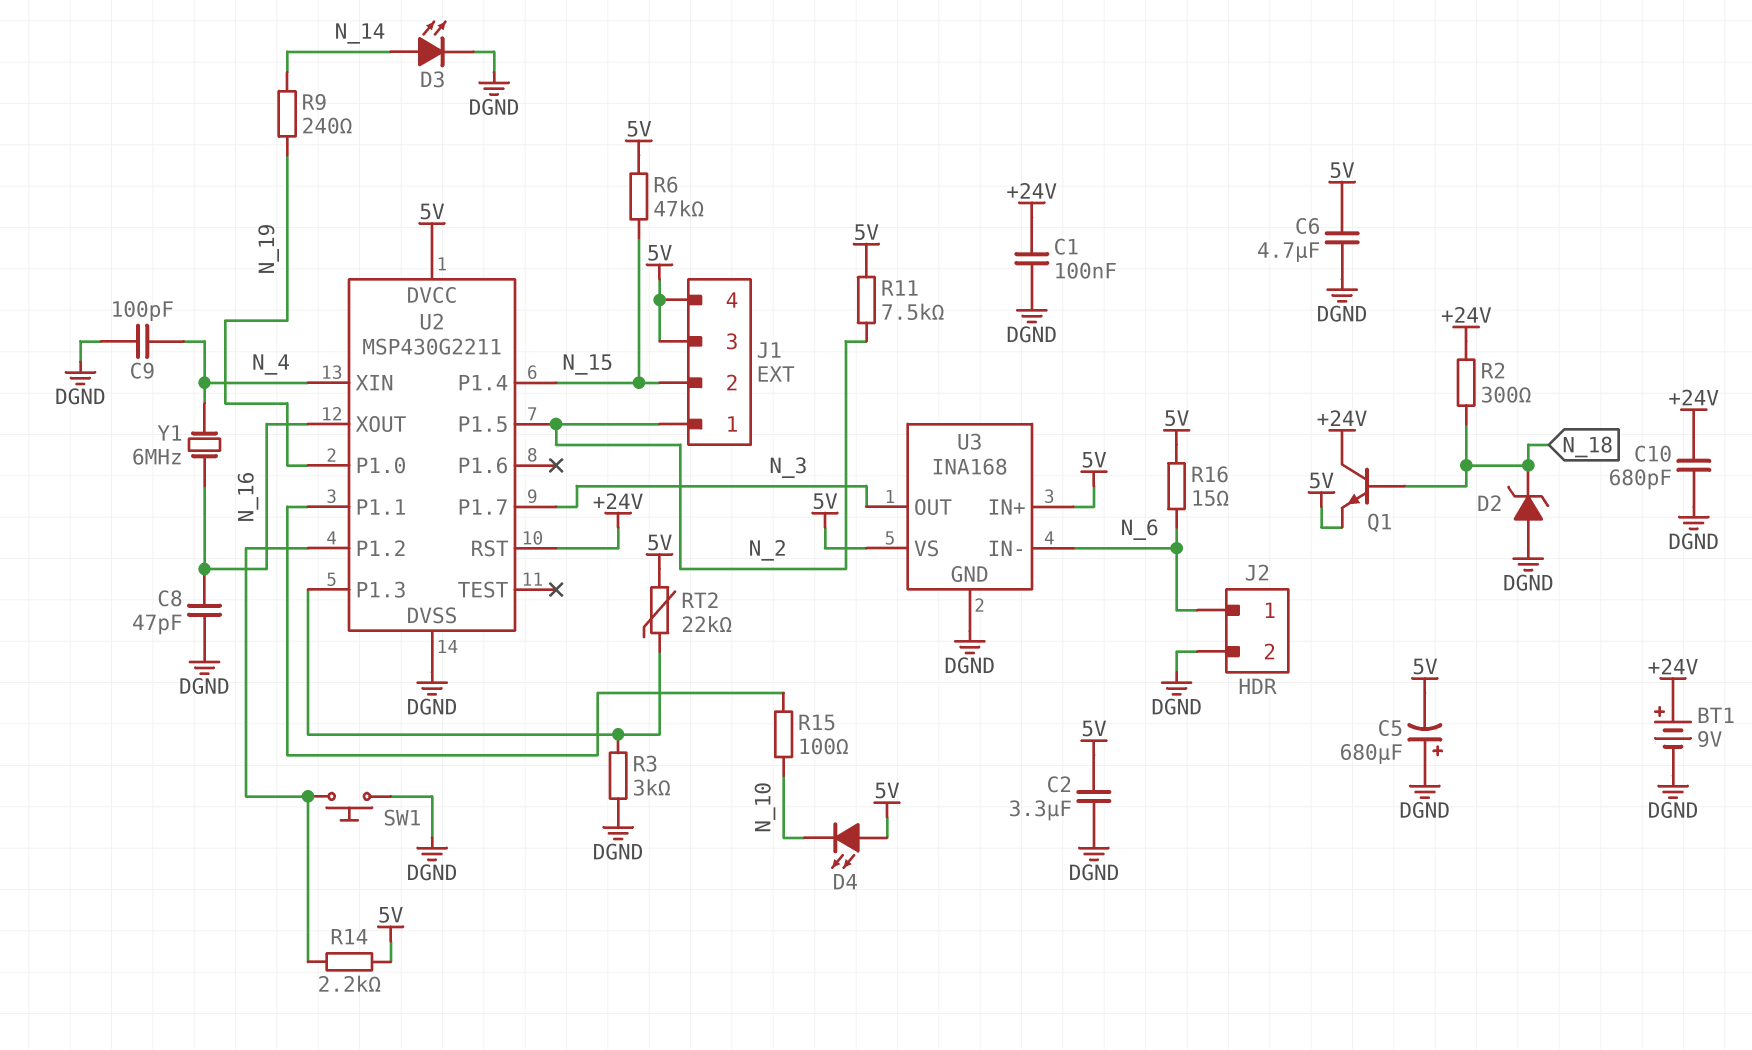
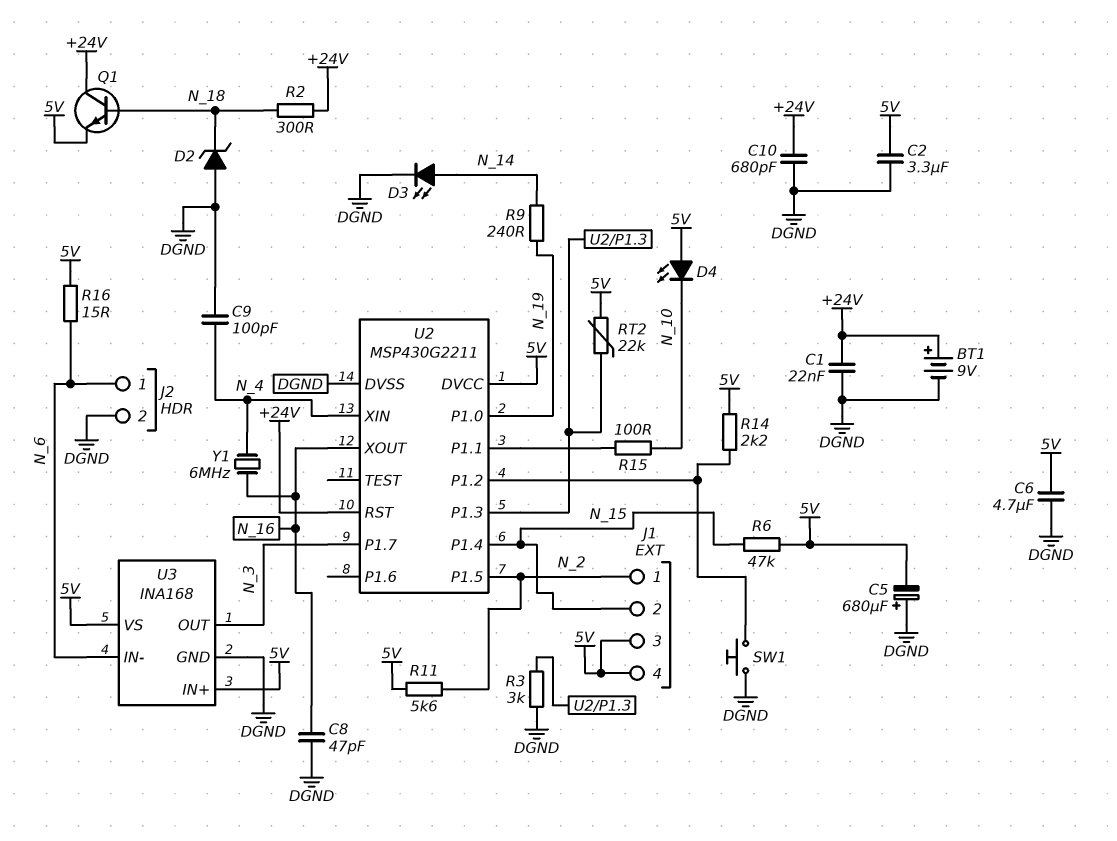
C1: 100nF (+24V, DGND) -> 22nF (+24V, DGND)
R11: 7.5k (5V, N_2) -> 5.6k (5V, N_2)

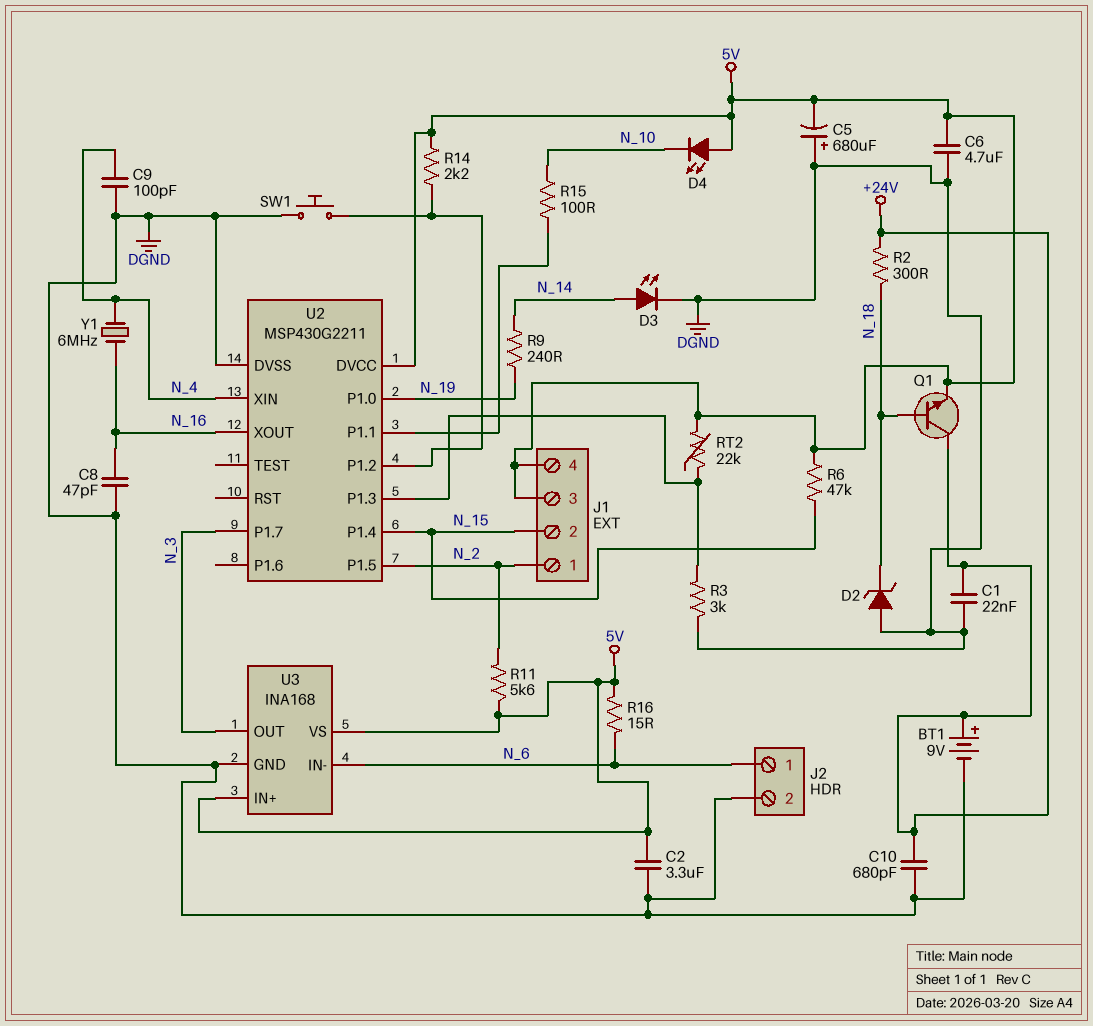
U2 pin RST: +24V -> none

